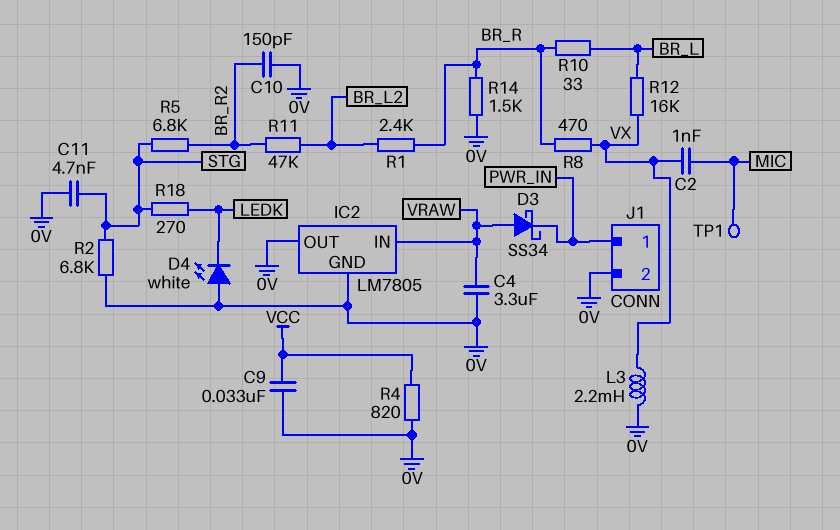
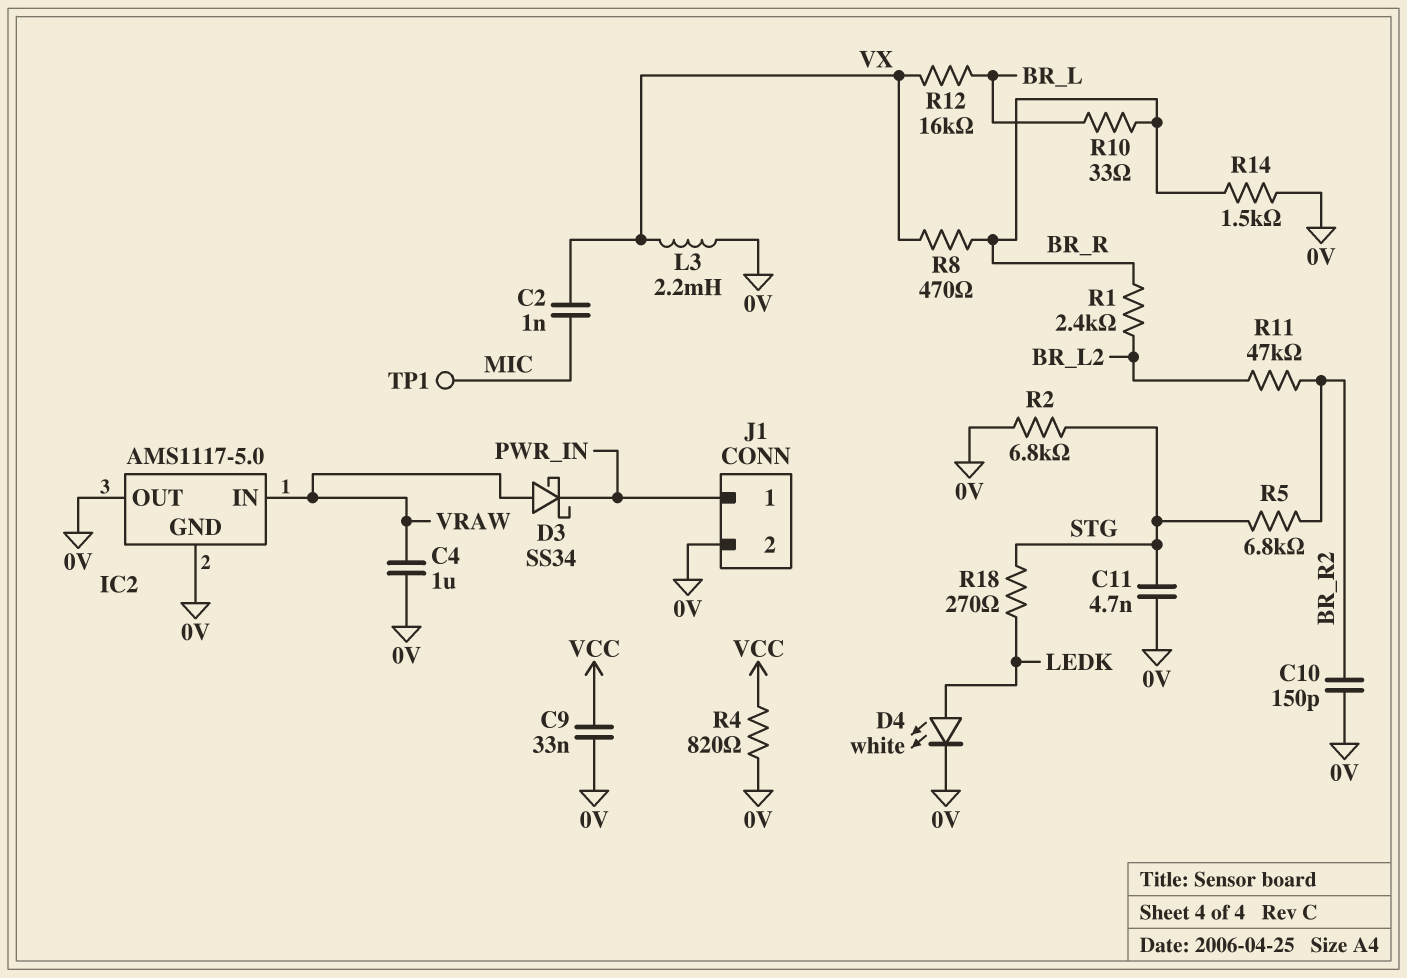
C4: 3.3uF (0V, VRAW) -> 1uF (0V, VRAW)
D4: LED white (A 0V, K LEDK) -> LED white (A LEDK, K 0V)
IC2: LM7805 -> AMS1117-5.0

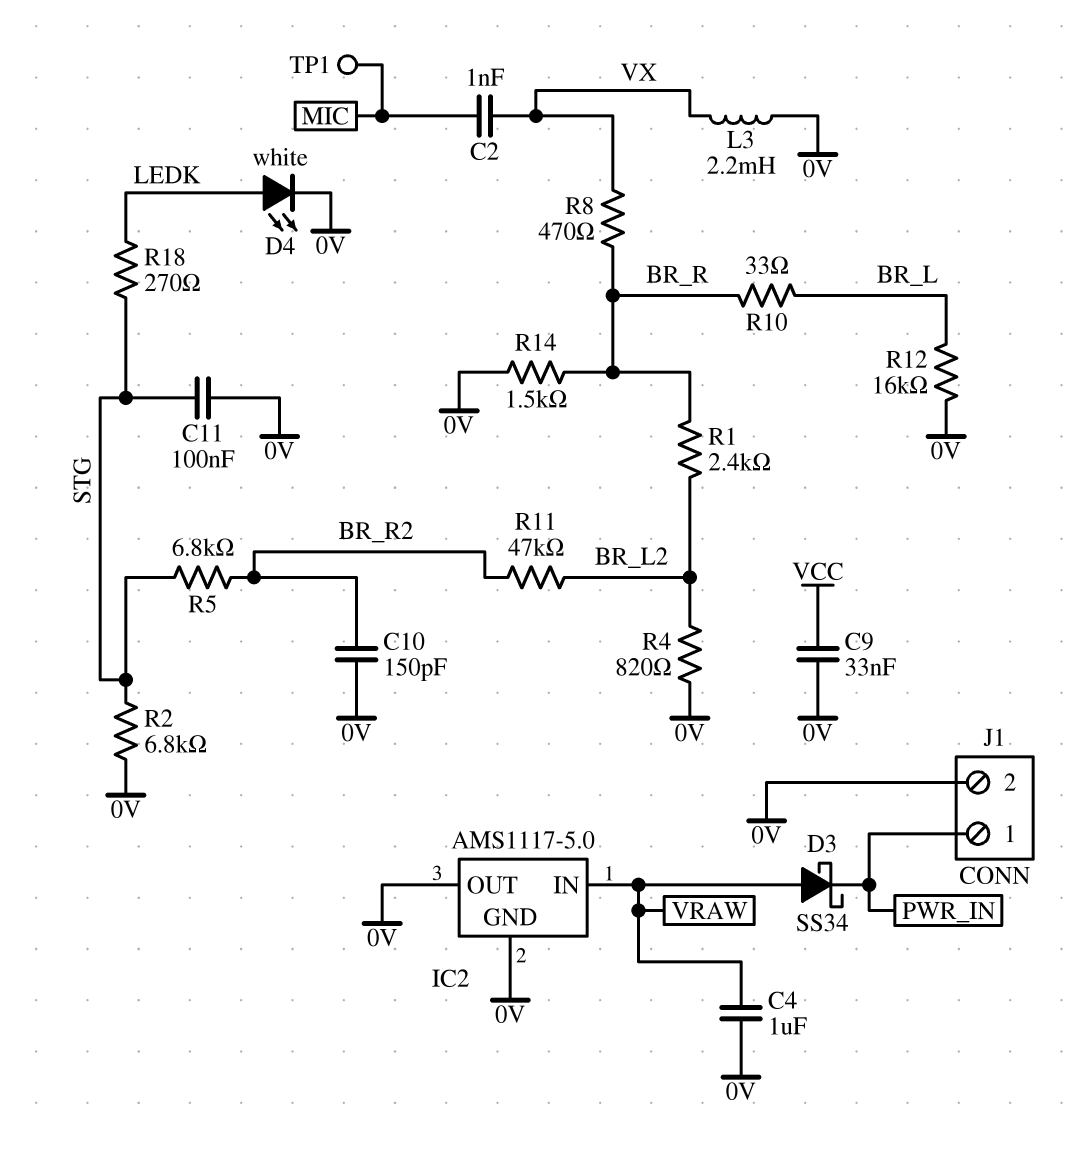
C11: 4.7nF (0V, STG) -> 100nF (0V, STG)
R4: 820 (0V, VCC) -> 820 (0V, BR_L2)
R12: 16k (BR_L, VX) -> 16k (0V, BR_L)

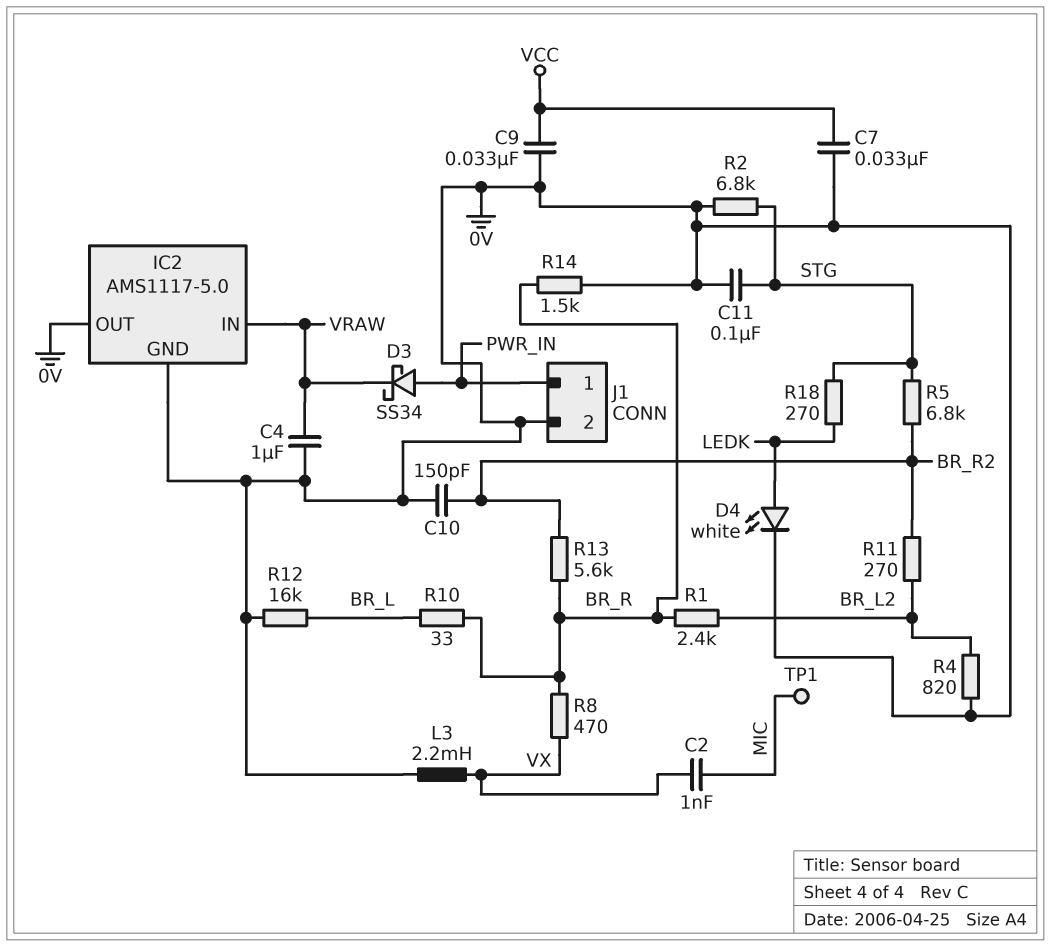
C7: none -> 33nF (0V, VCC)
D3: schottky SS34 (A VRAW, K PWR_IN) -> schottky SS34 (A PWR_IN, K VRAW)
R11: 47k (BR_L2, BR_R2) -> 270 (BR_L2, BR_R2)
R13: none -> 5.6k (BR_R, BR_R2)

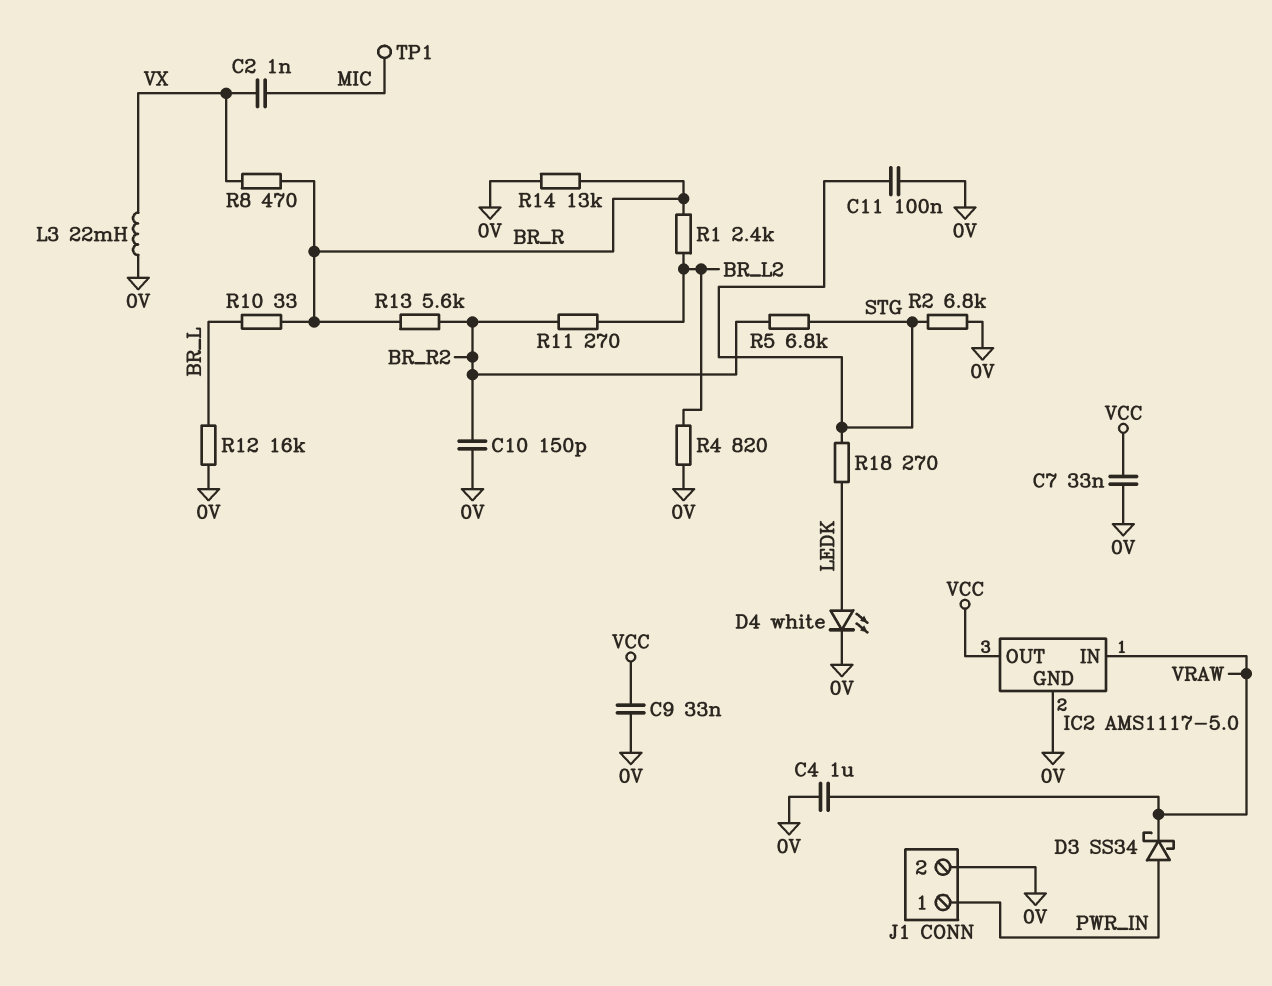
IC2 pin OUT: 0V -> VCC
L3: 2.2mH (0V, VX) -> 22mH (0V, VX)
R14: 1.5k (0V, BR_R) -> 13k (0V, BR_R)

